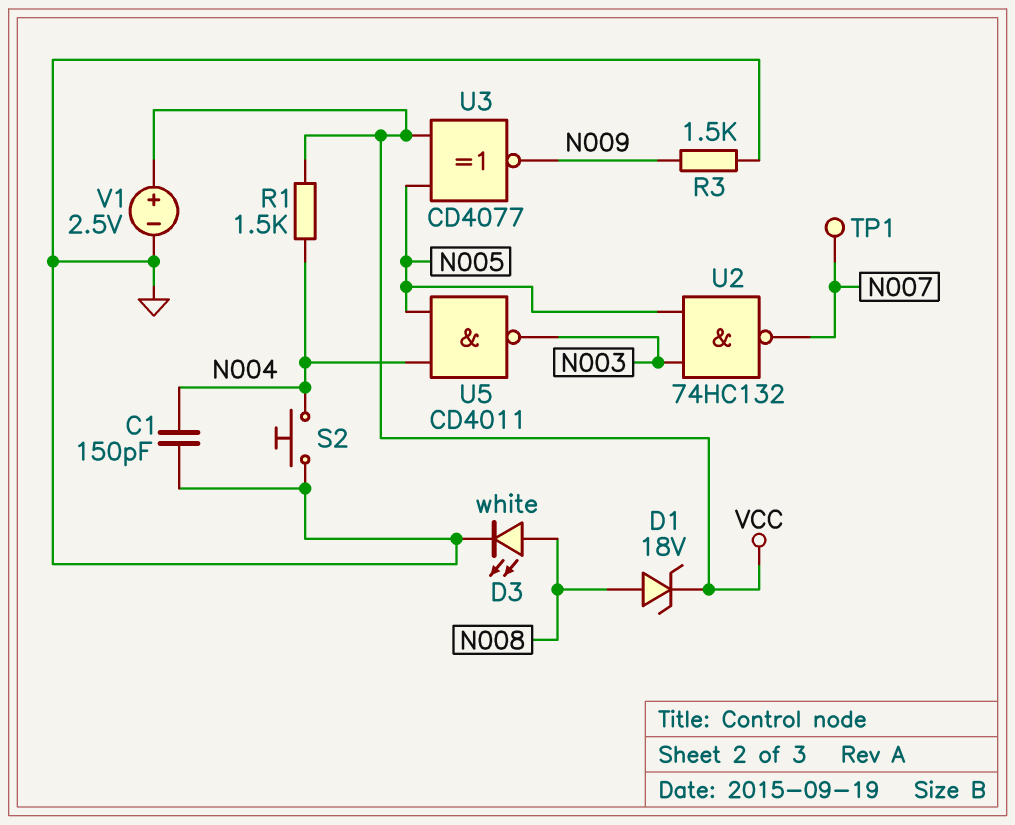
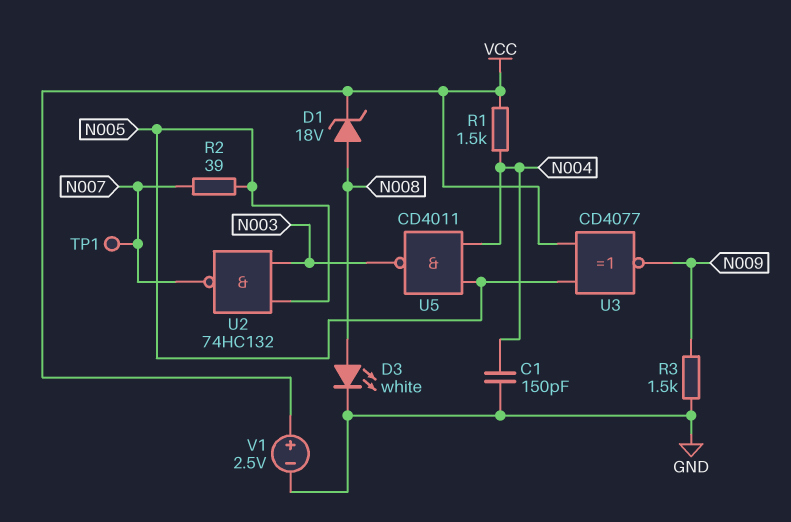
R2: none -> 39 (N005, N007)
S2: button (GND, N004) -> none

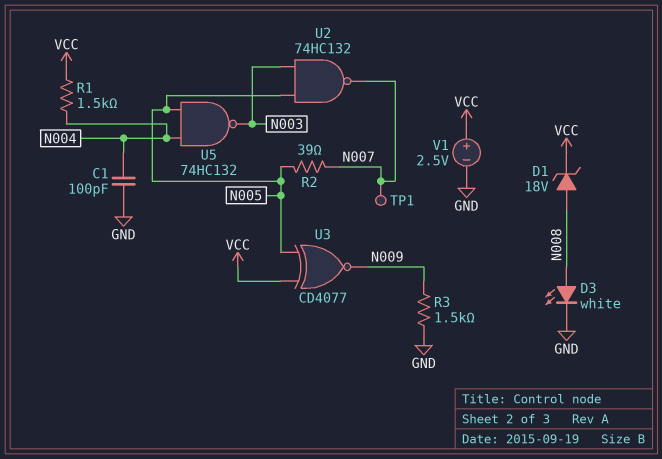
C1: 150pF (GND, N004) -> 100pF (GND, N004)
U5: NAND CD4011 (in N004, in N005, out N003) -> NAND 74HC132 (in N004, in N005, out N003)

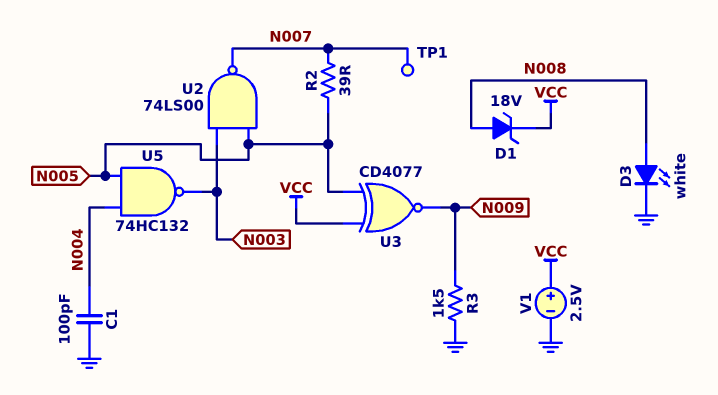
R1: 1.5k (N004, VCC) -> none
U2: NAND 74HC132 (in N003, in N005, out N007) -> NAND 74LS00 (in N003, in N005, out N007)

